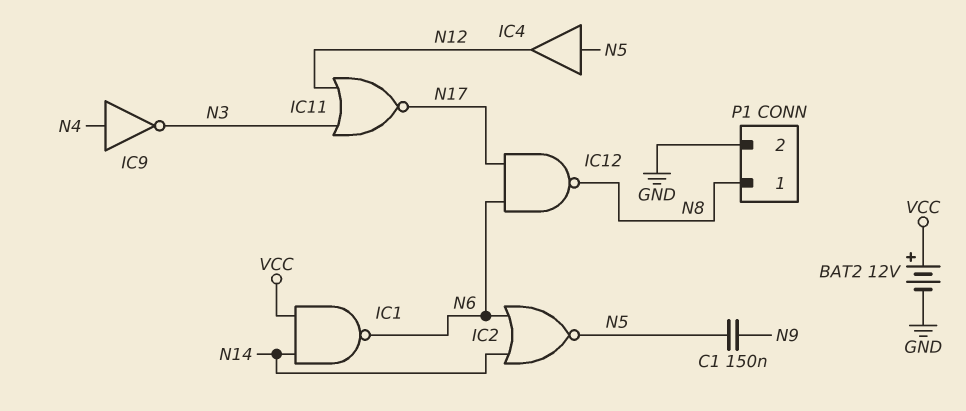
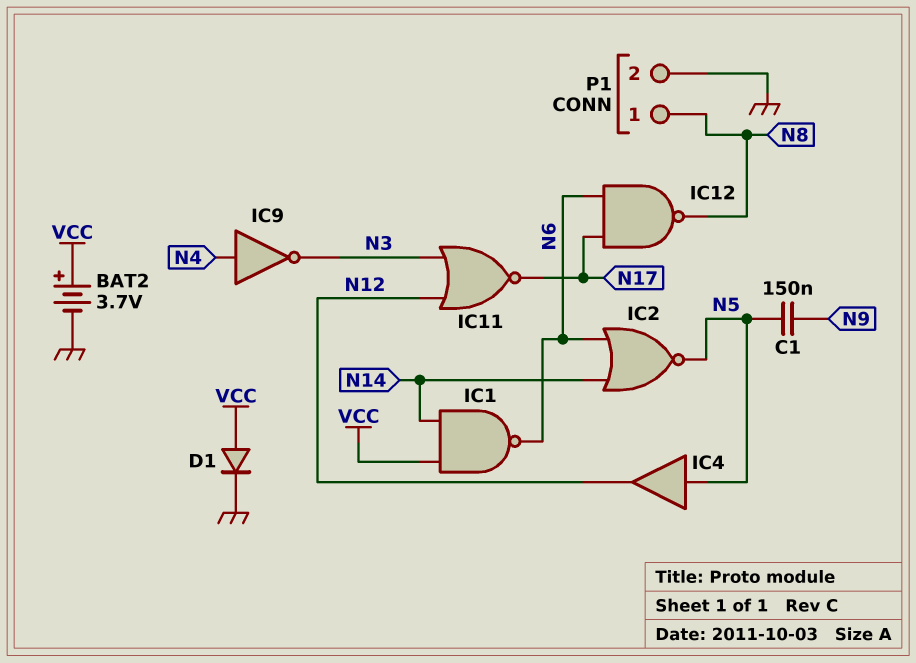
BAT2: 12V (plus VCC, minus GND) -> 3.7V (plus VCC, minus GND)
D1: none -> diode (A VCC, K GND)

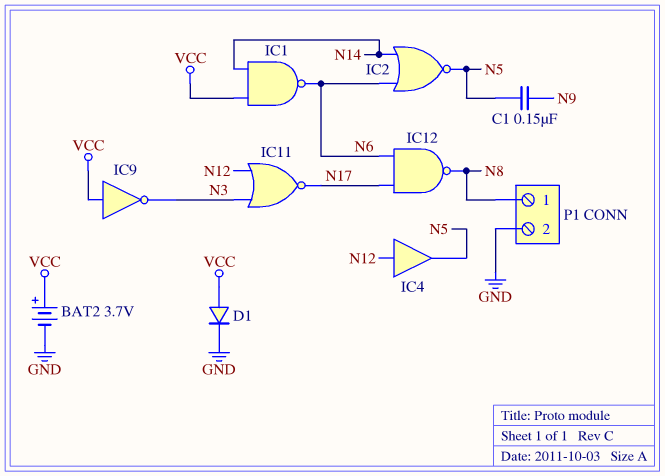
IC4: buffer (in N5, out N12) -> buffer (in N12, out N5)
IC9: NOT (in N4, out N3) -> NOT (in VCC, out N3)

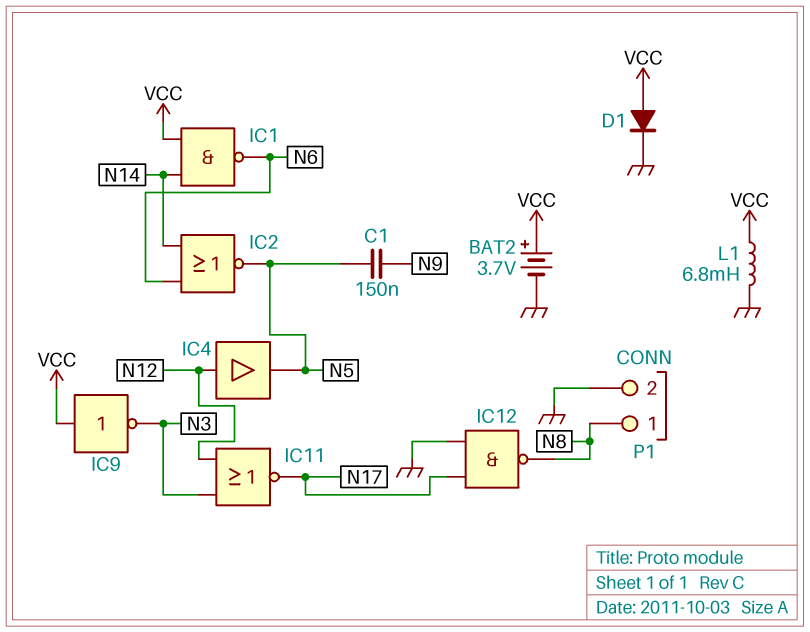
IC12: NAND (in N6, in N17, out N8) -> NAND (in GND, in N17, out N8)
L1: none -> 6.8mH (GND, VCC)

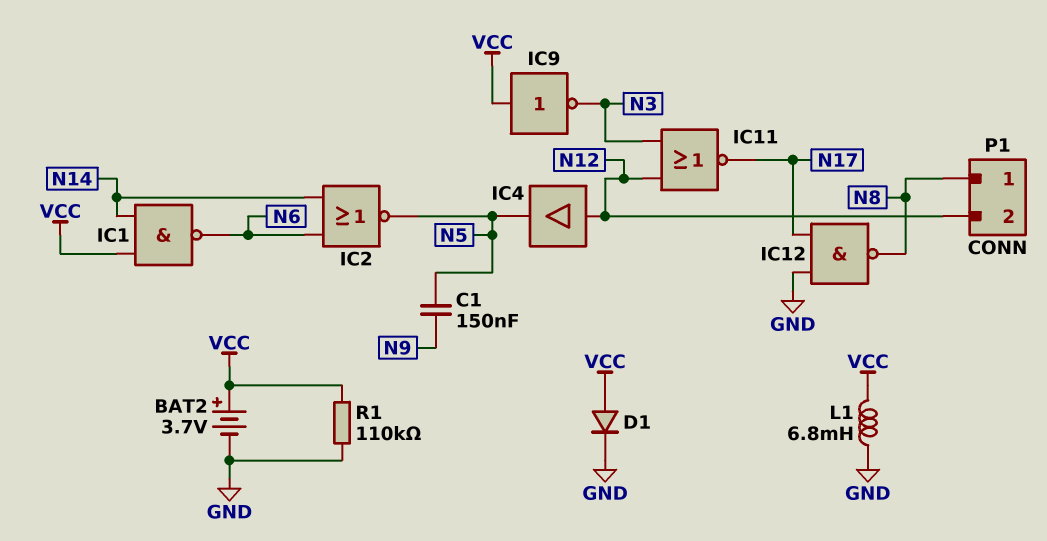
P1 pin 2: GND -> N12
R1: none -> 110k (GND, VCC)

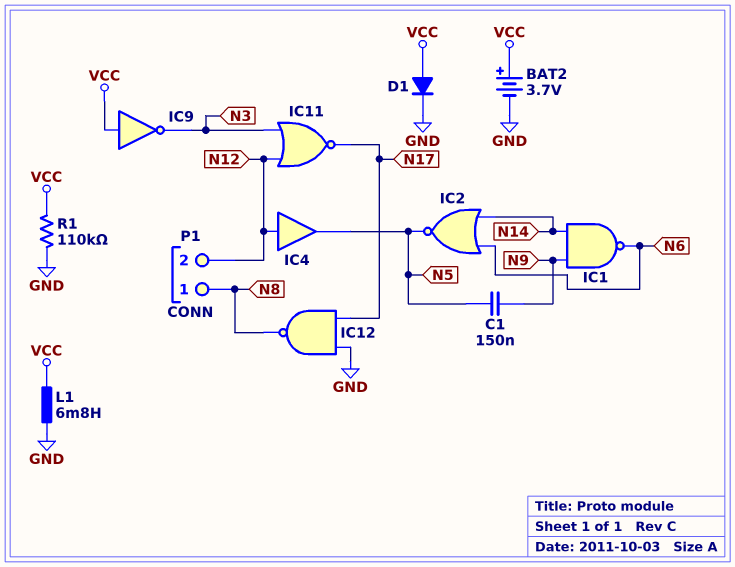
IC1: NAND (in N14, in VCC, out N6) -> NAND (in N9, in N14, out N6)

